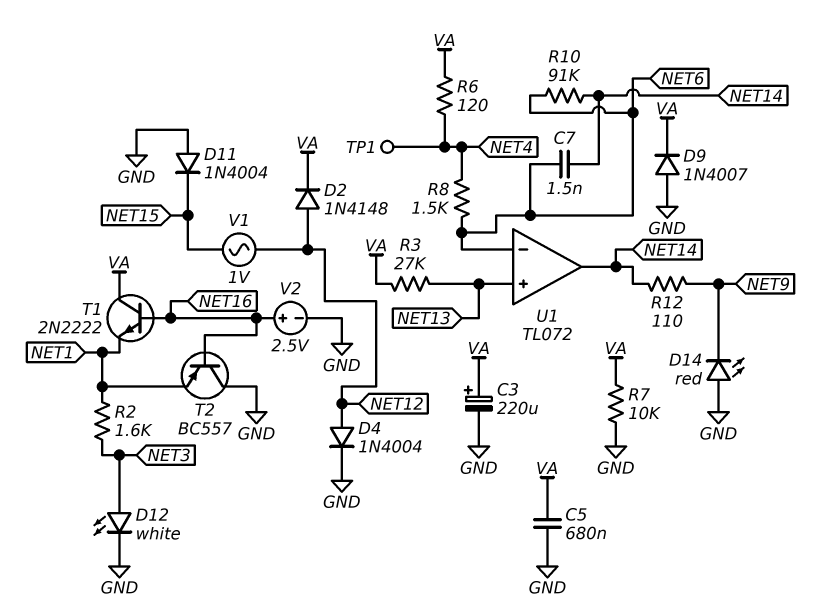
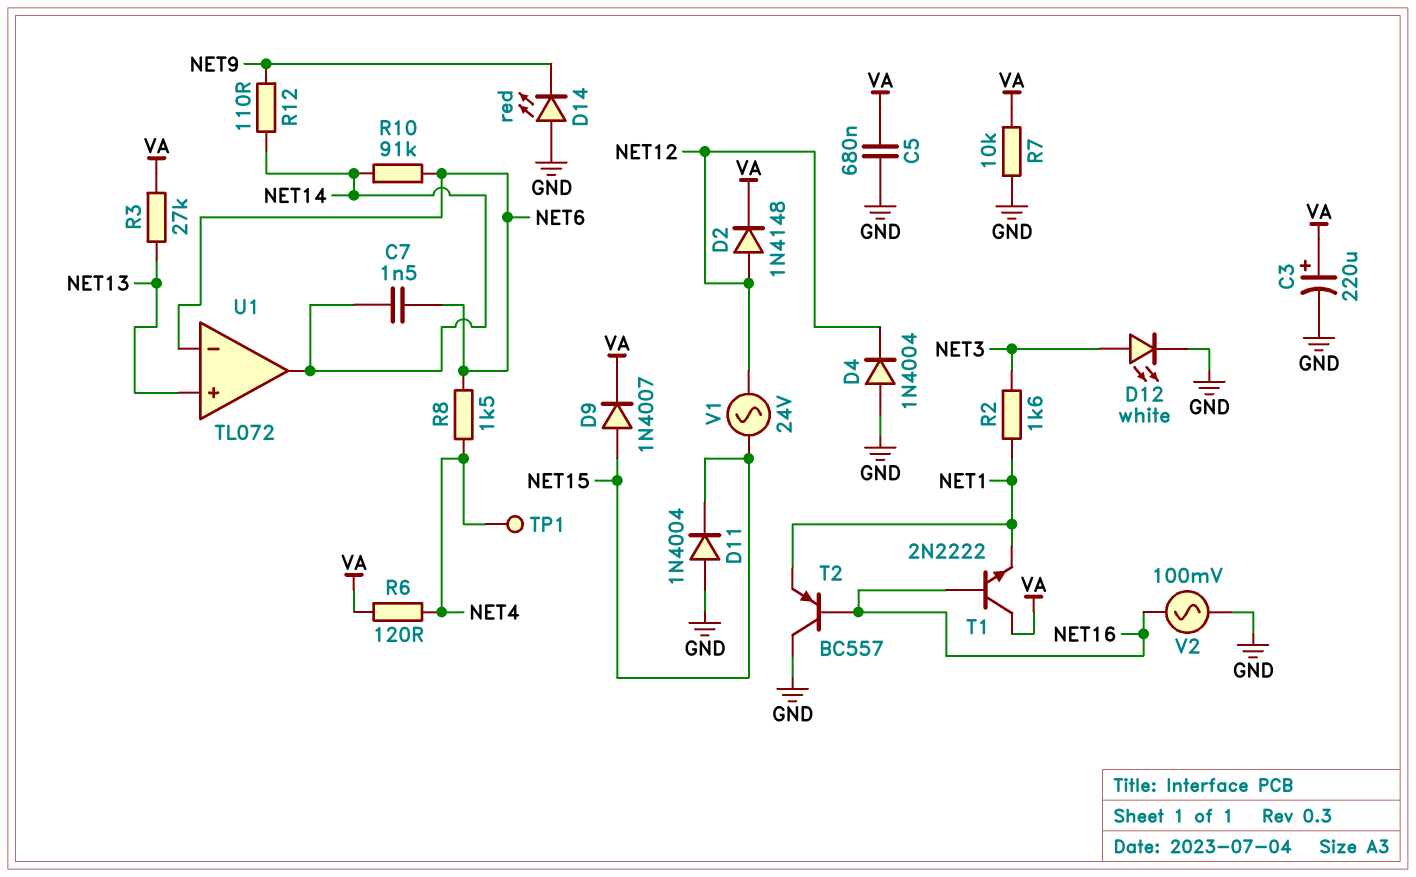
D4: diode 1N4004 (A NET12, K GND) -> diode 1N4004 (A GND, K NET12)
D9: diode 1N4007 (A GND, K VA) -> diode 1N4007 (A NET15, K VA)
V1: AC 1V (NET12, NET15) -> AC 24V (NET12, NET15)
V2: 2.5V (plus NET16, minus GND) -> AC 100mV (GND, NET16)

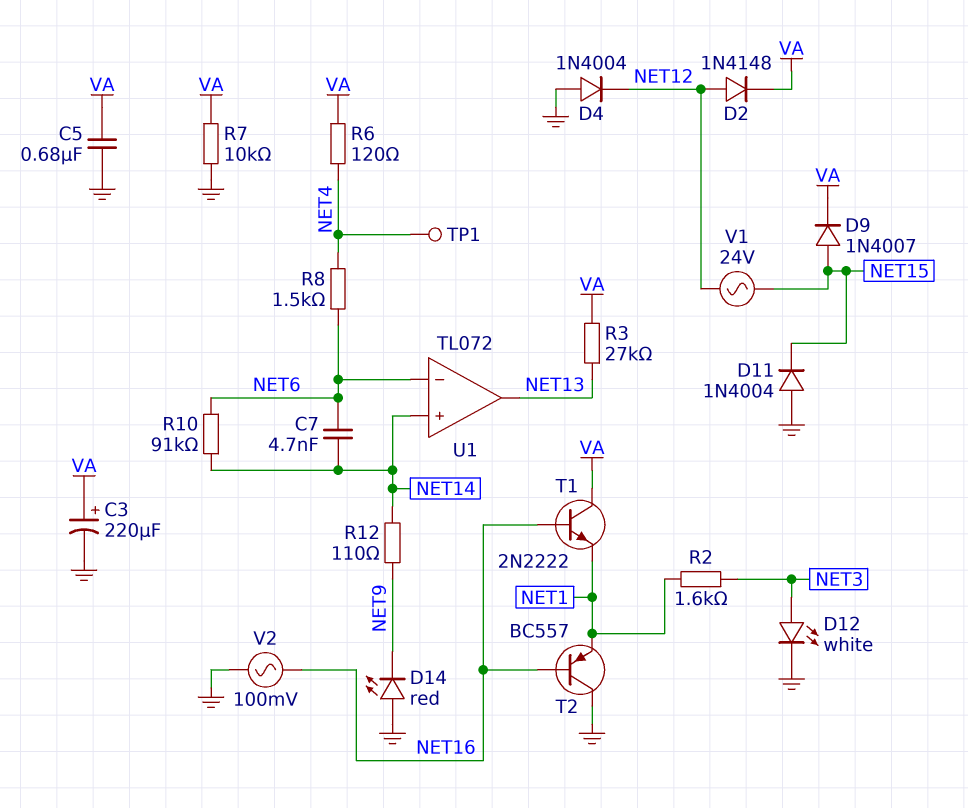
C7: 1.5nF (NET6, NET14) -> 4.7nF (NET6, NET14)
U1 pin in+: NET13 -> NET14
U1 pin out: NET14 -> NET13

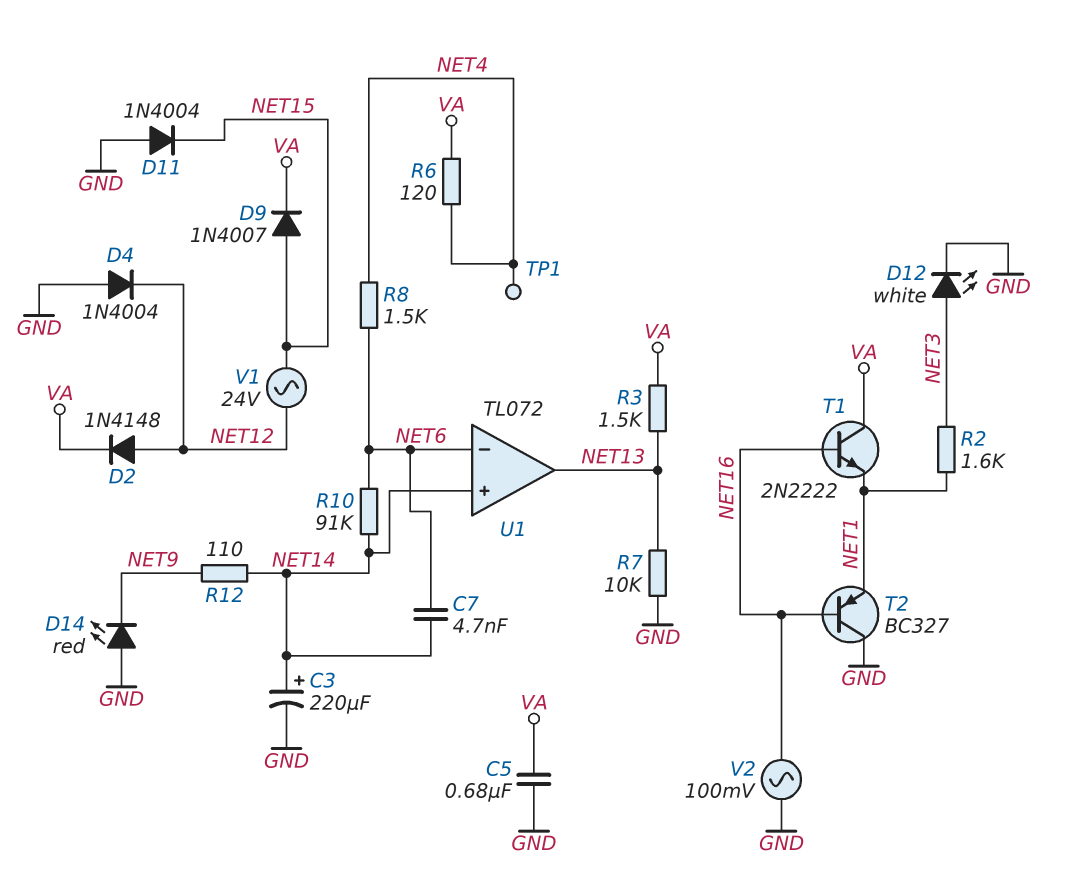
C3: 220uF (plus VA, minus GND) -> 220uF (plus NET14, minus GND)
R3: 27k (NET13, VA) -> 1.5k (NET13, VA)
R7: 10k (GND, VA) -> 10k (GND, NET13)
T2: PNP BC557 (B NET16, C GND, E NET1) -> PNP BC327 (B NET16, C GND, E NET1)

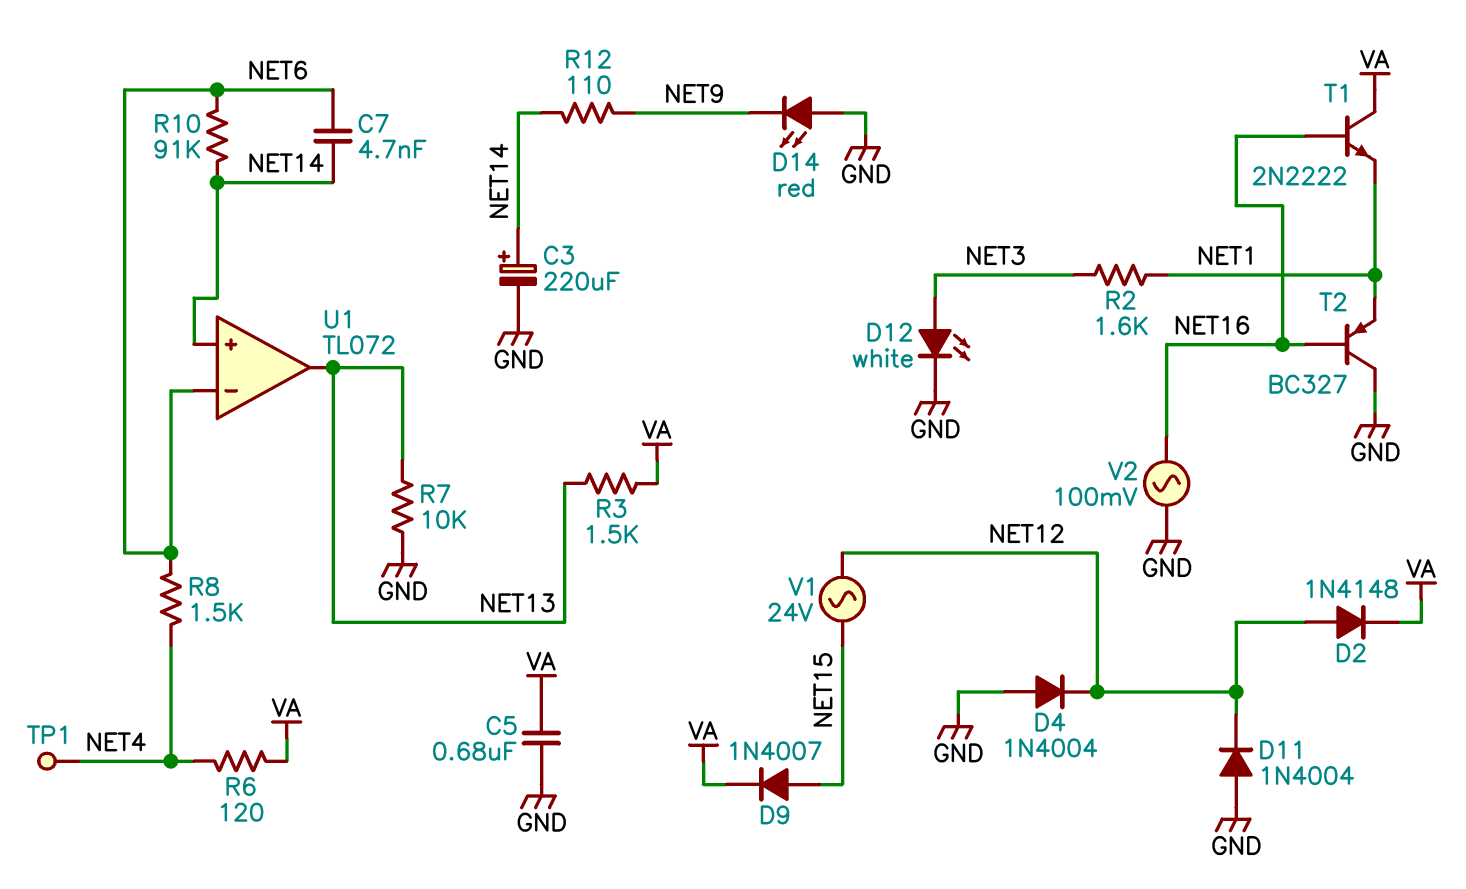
D11: diode 1N4004 (A GND, K NET15) -> diode 1N4004 (A GND, K NET12)

